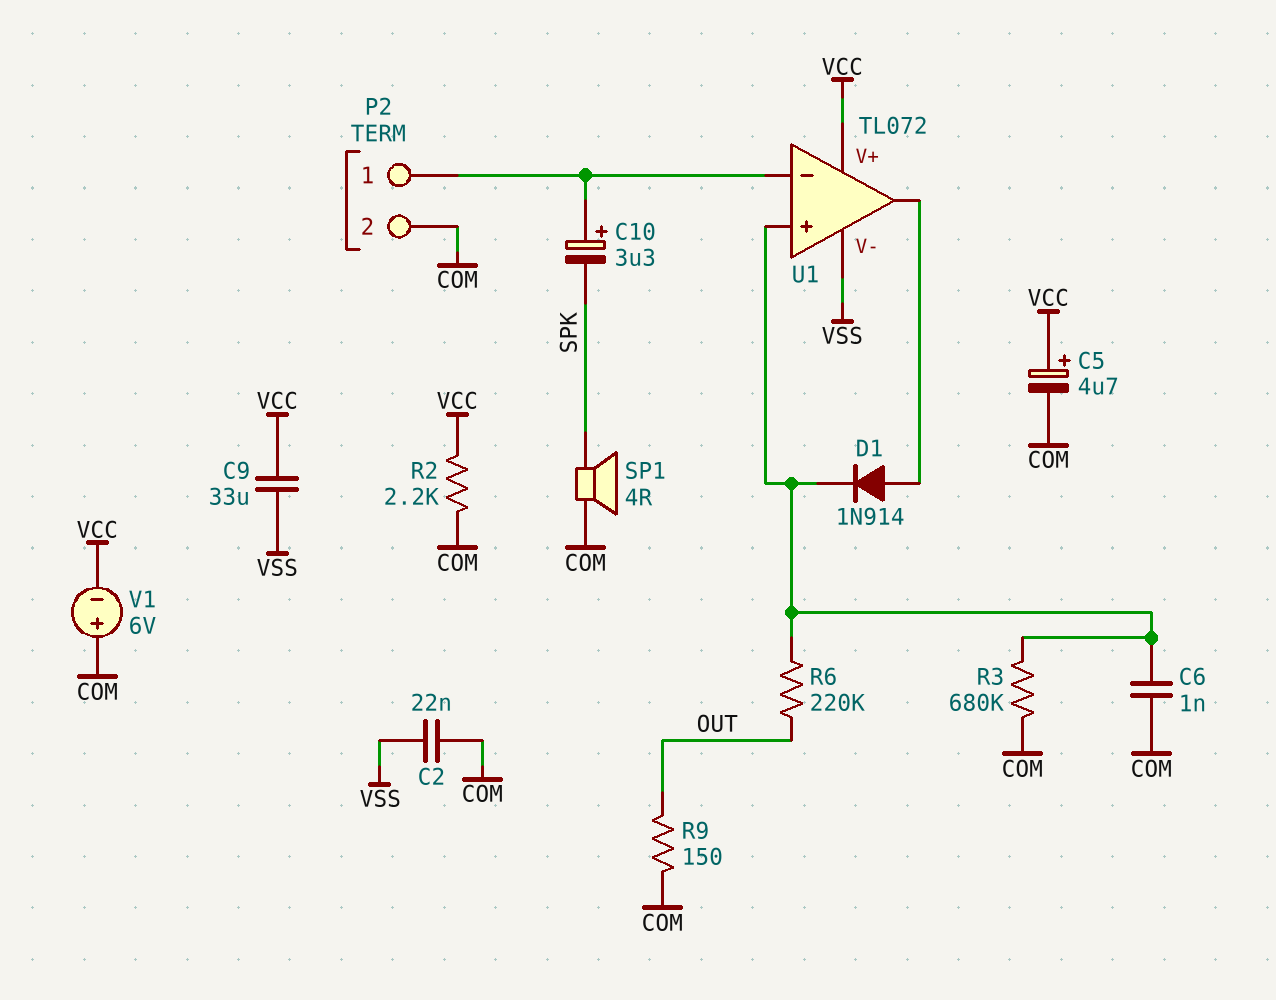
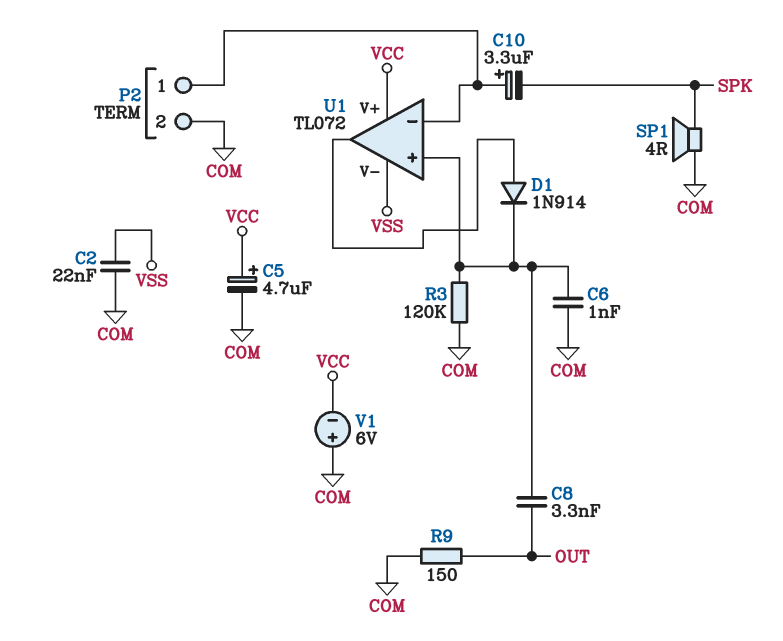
C8: none -> 3.3nF (OUT, U1/in+)
C9: 33uF (VCC, VSS) -> none
R2: 2.2k (COM, VCC) -> none
R3: 680k (COM, U1/in+) -> 120k (COM, U1/in+)
R6: 220k (OUT, U1/in+) -> none

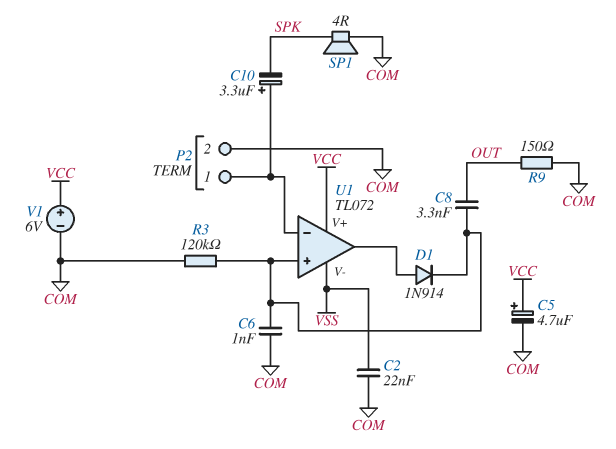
V1: 6V (plus COM, minus VCC) -> 6V (plus VCC, minus COM)

